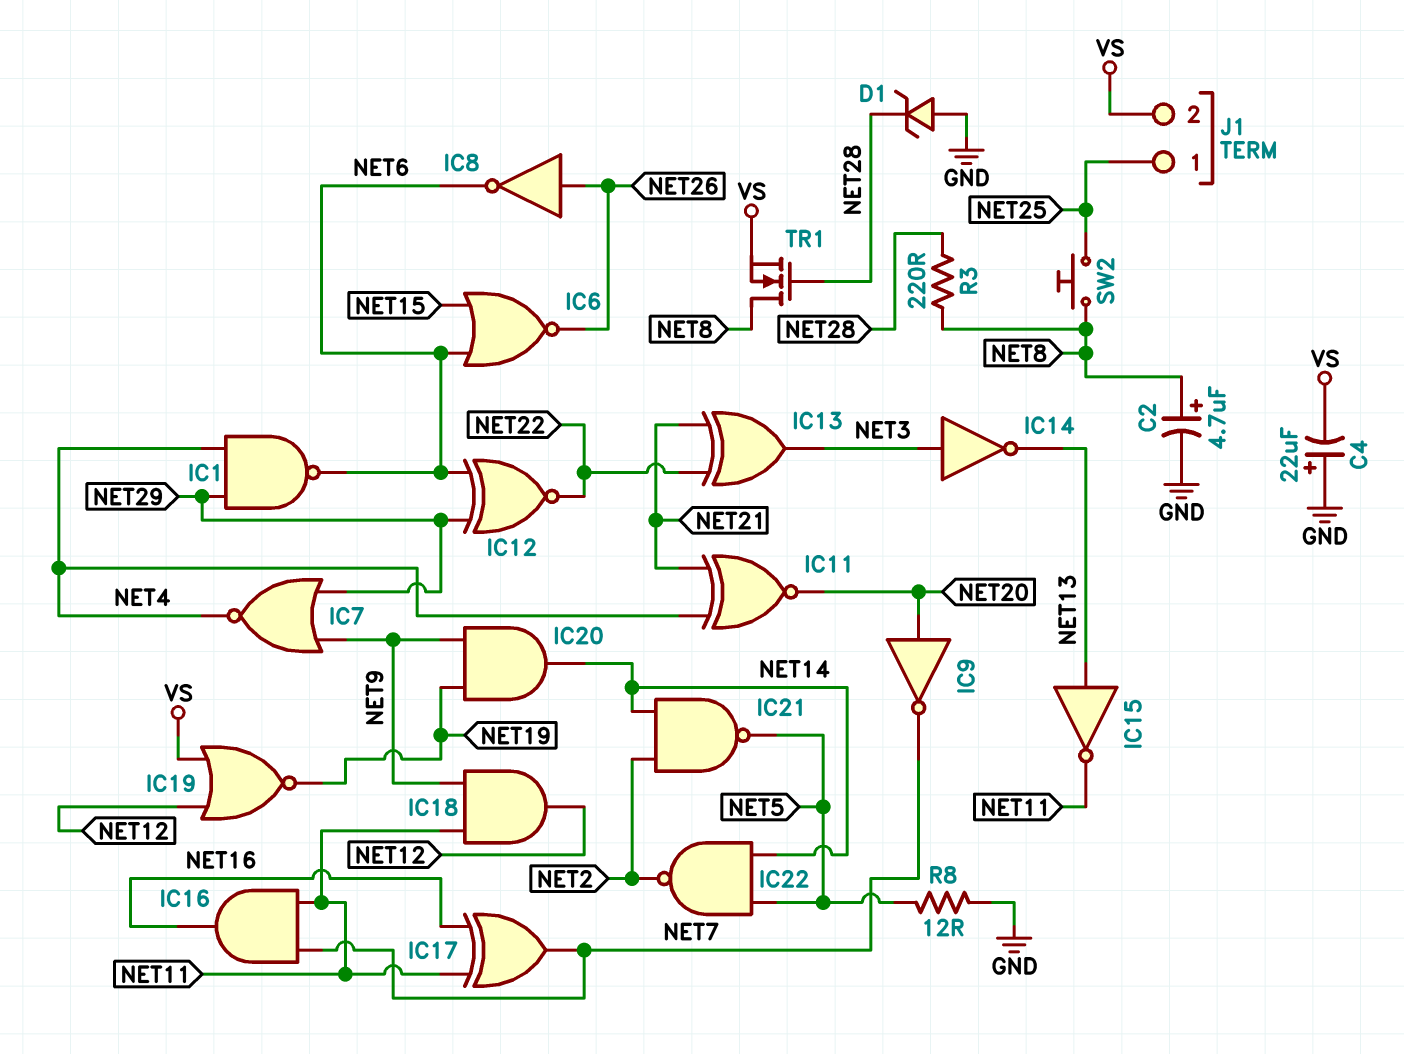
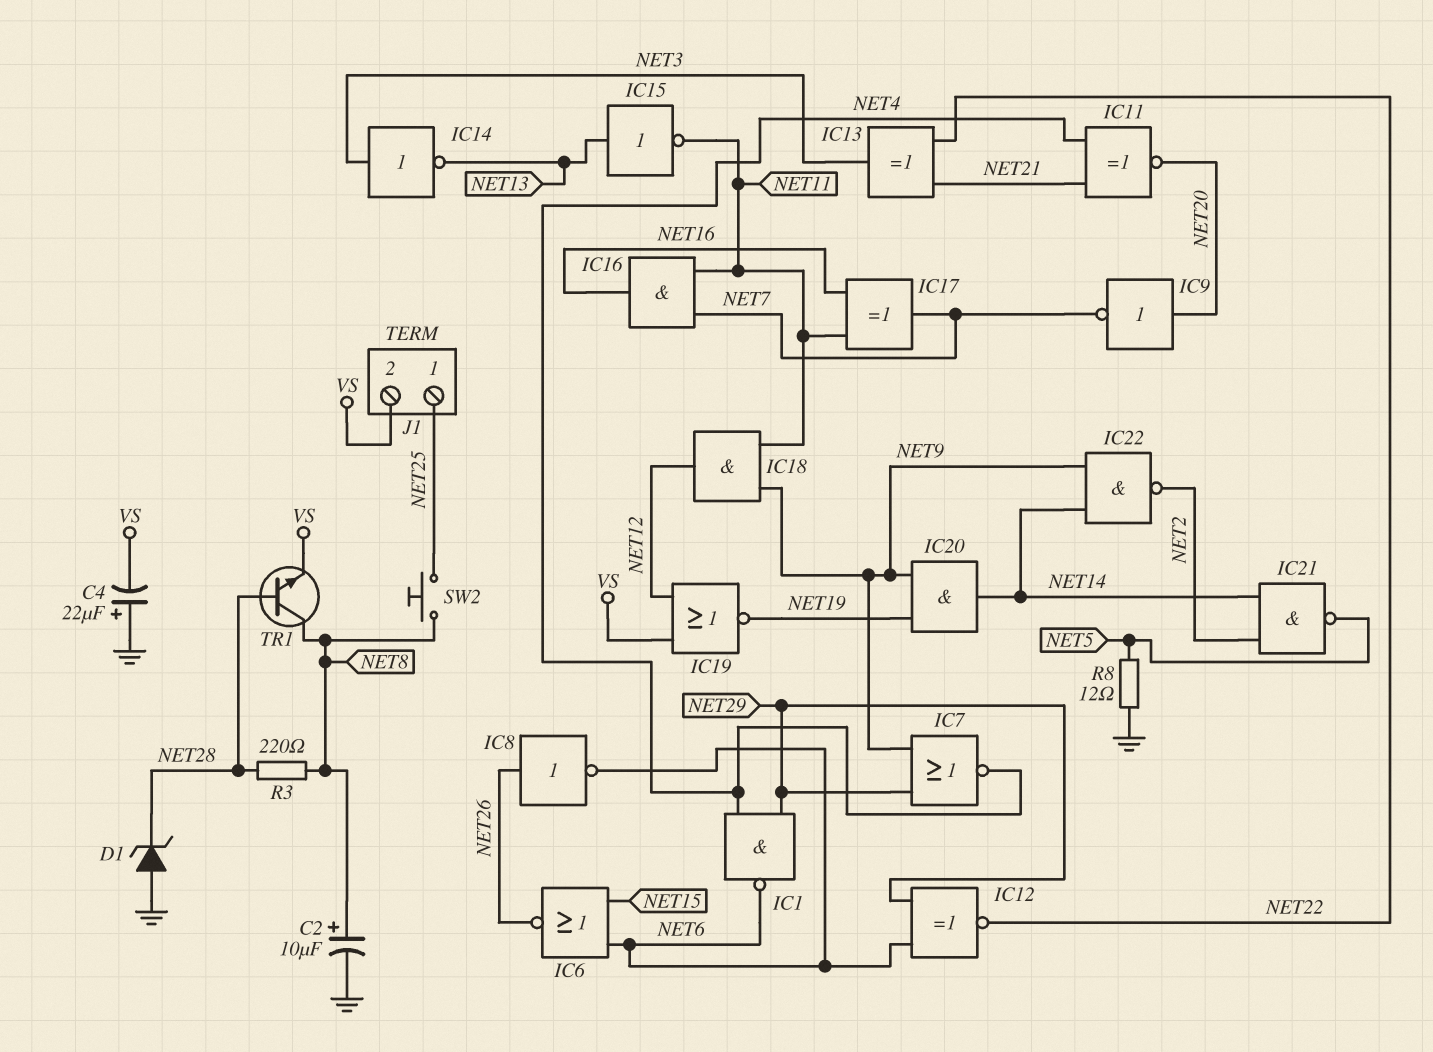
C2: 4.7uF (plus NET8, minus GND) -> 10uF (plus NET8, minus GND)
IC22: NAND (in NET5, in NET14, out NET2) -> NAND (in NET9, in NET14, out NET2)
TR1: NMOS (G NET28, D NET8, S VS) -> NPN (B NET28, C NET8, E VS)

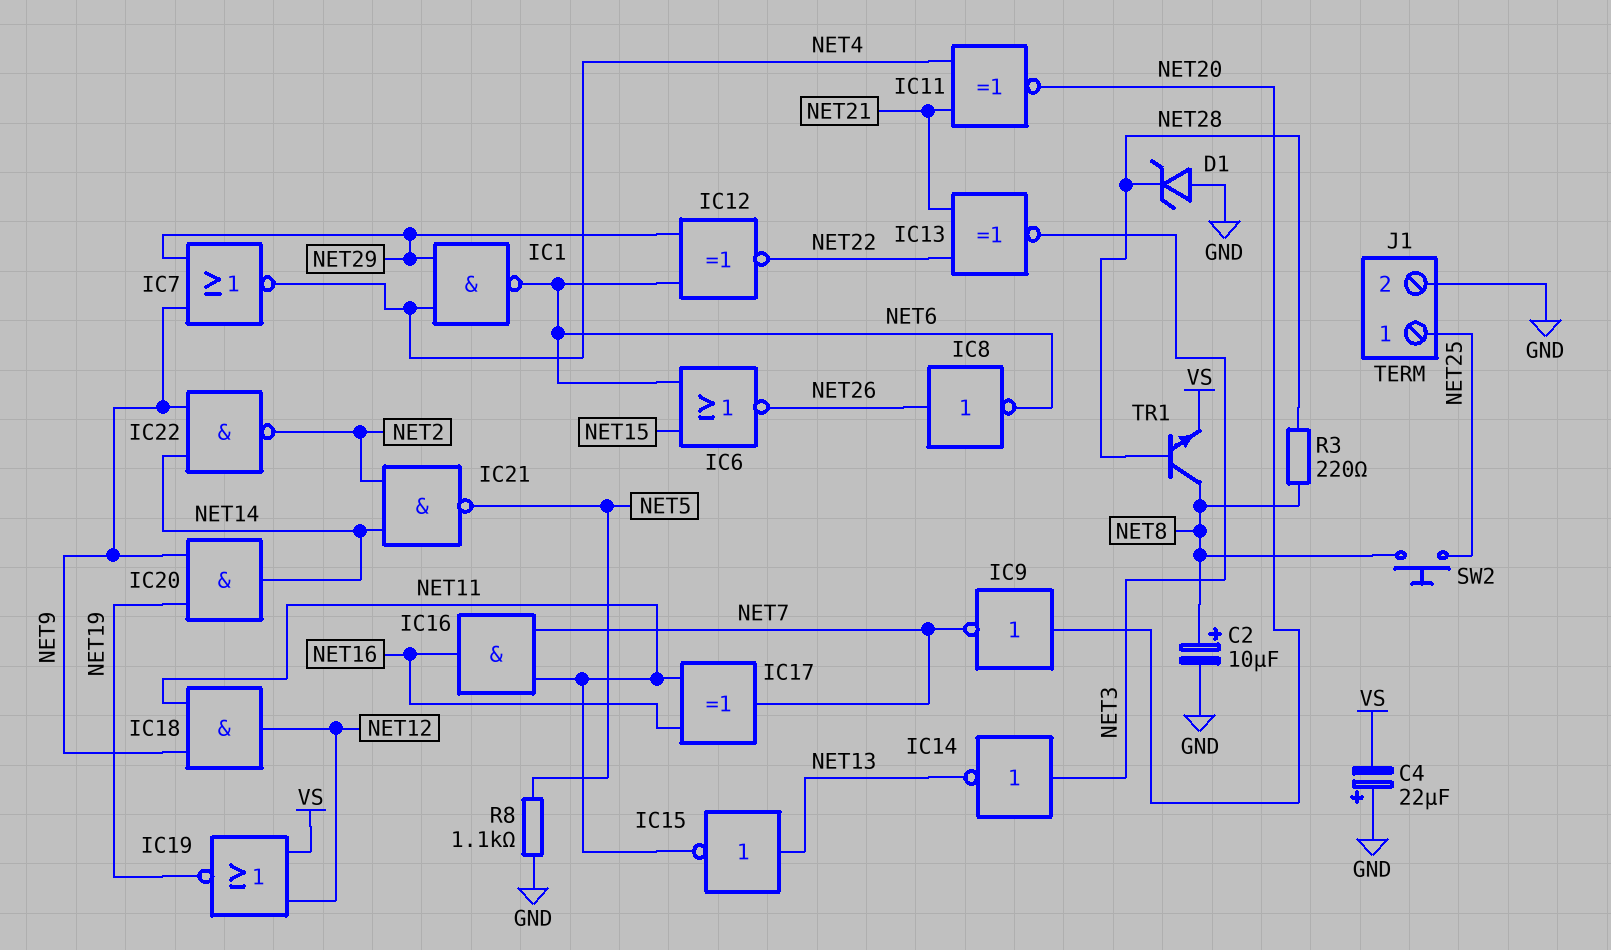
IC13: XOR (in NET21, in NET22, out NET3) -> XNOR (in NET21, in NET22, out NET3)
J1 pin 2: VS -> GND
R8: 12 (GND, NET5) -> 1.1k (GND, NET5)

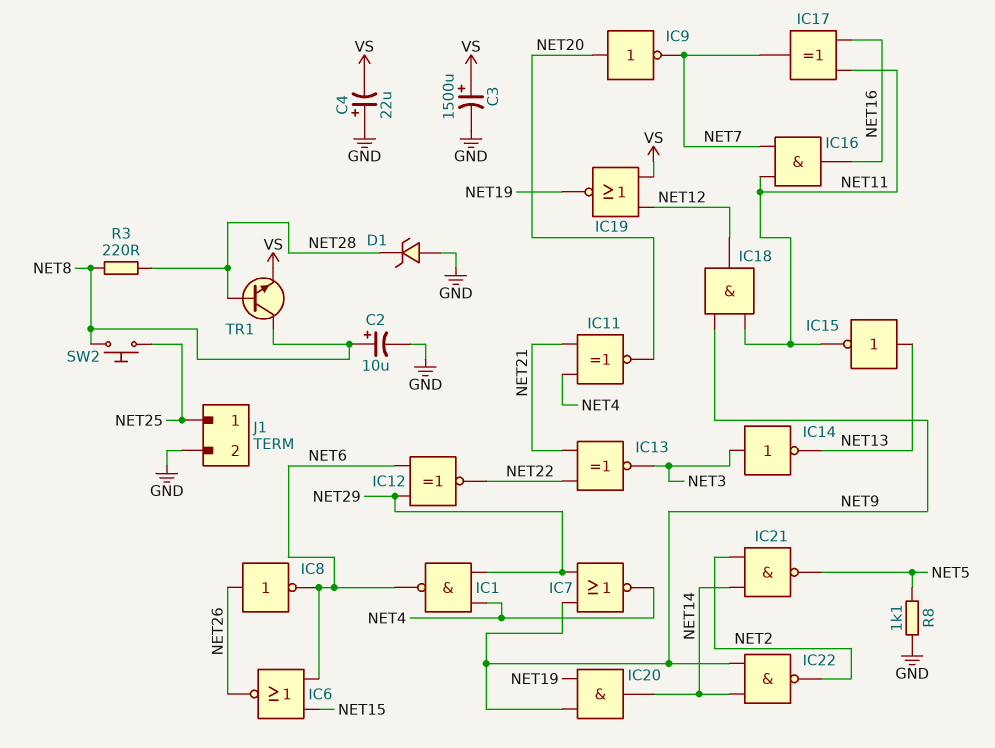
C3: none -> 1500uF (plus VS, minus GND)

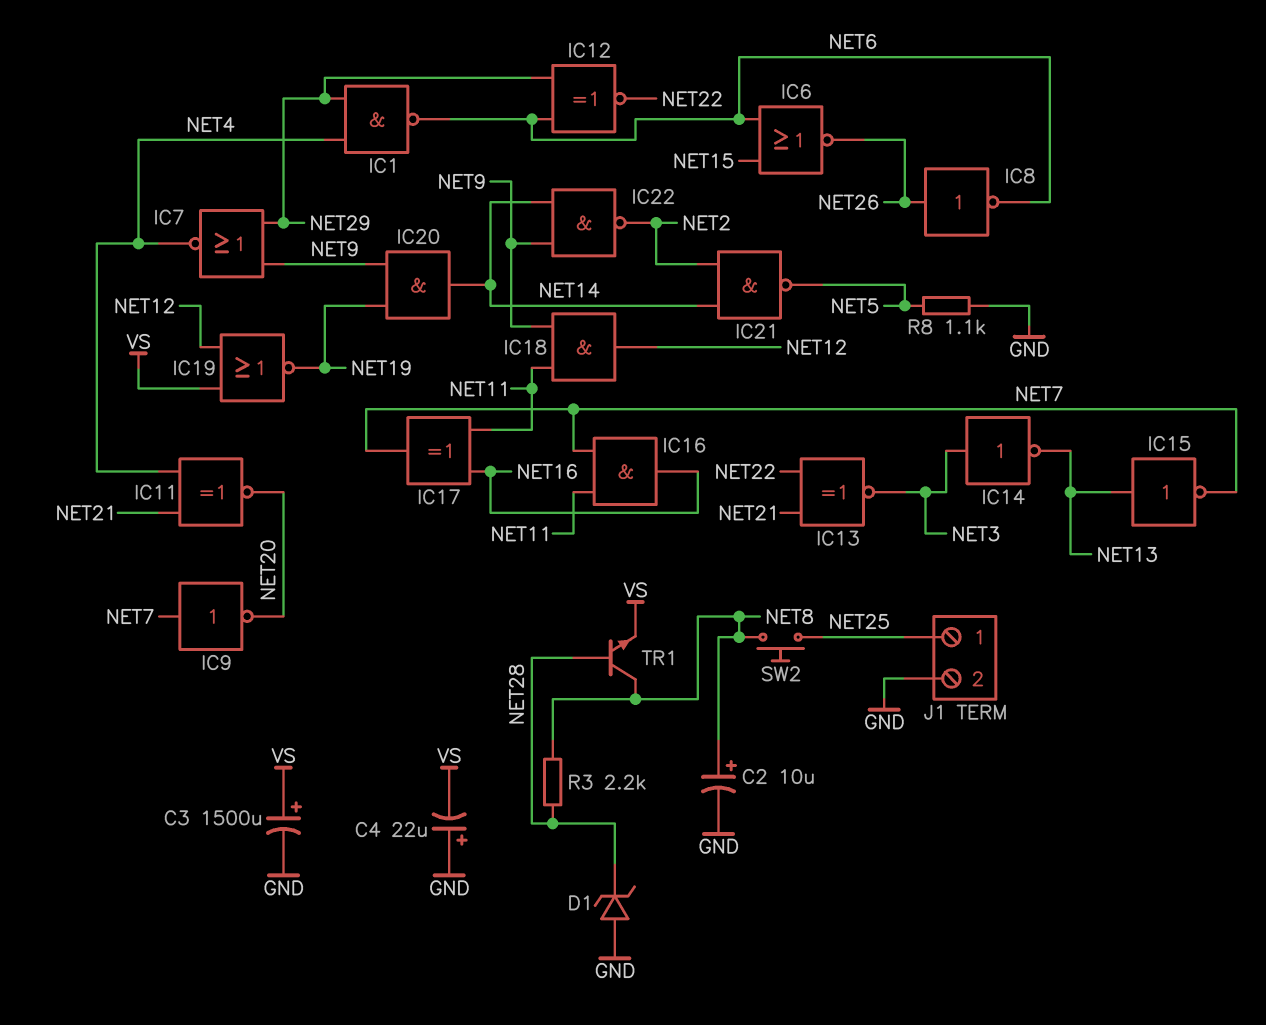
IC9: NOT (in NET20, out NET7) -> NOT (in NET7, out NET20)
IC15: NOT (in NET13, out NET11) -> NOT (in NET13, out NET7)
R3: 220 (NET8, NET28) -> 2.2k (NET8, NET28)

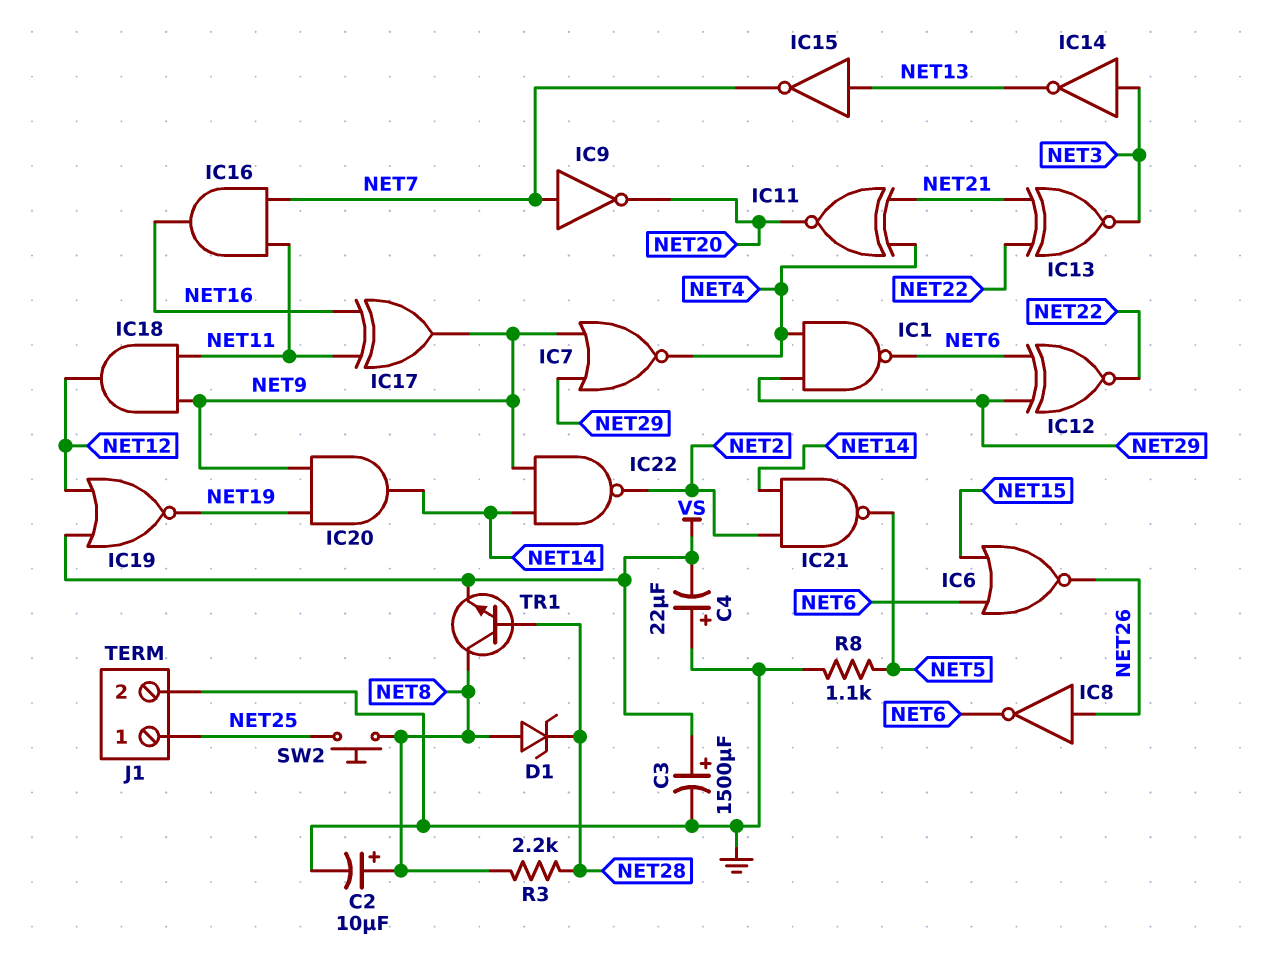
D1: zener (A GND, K NET28) -> zener (A NET8, K NET28)
IC17: XOR (in NET11, in NET16, out NET7) -> XOR (in NET11, in NET16, out NET9)

